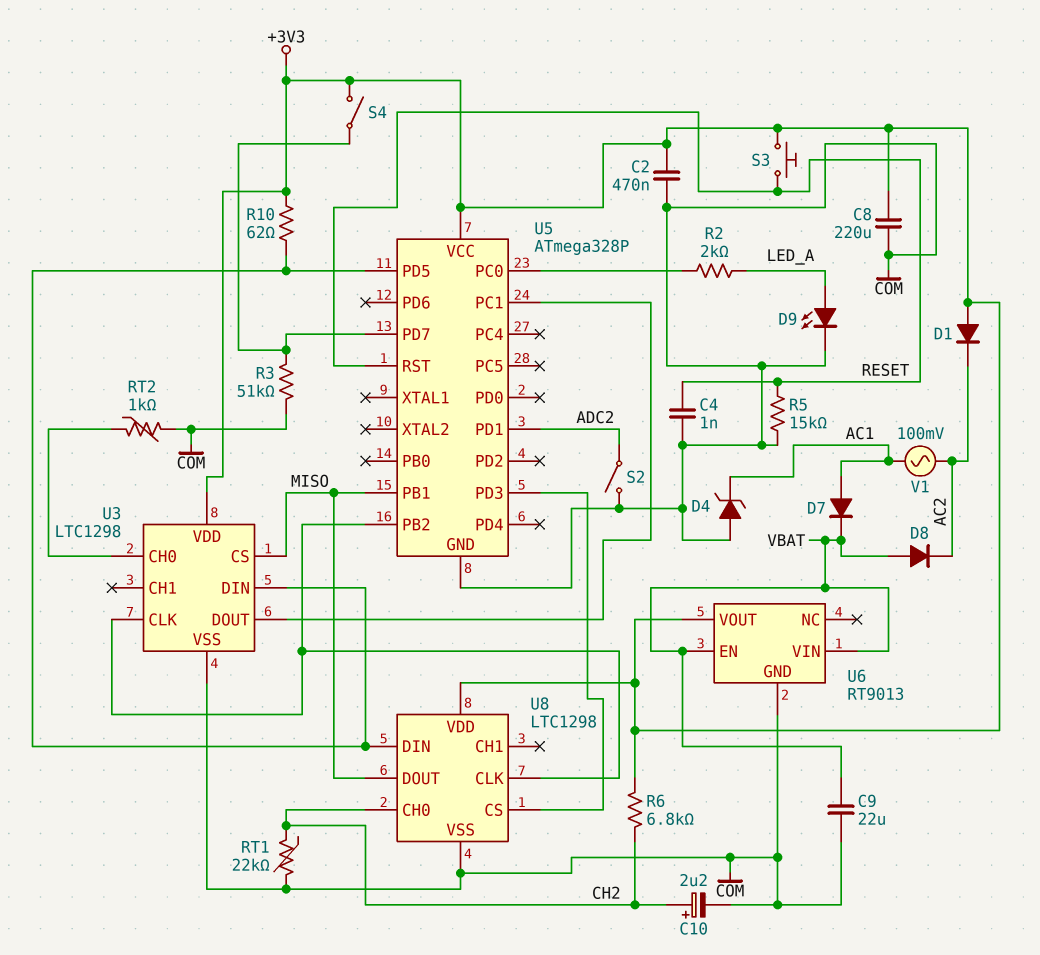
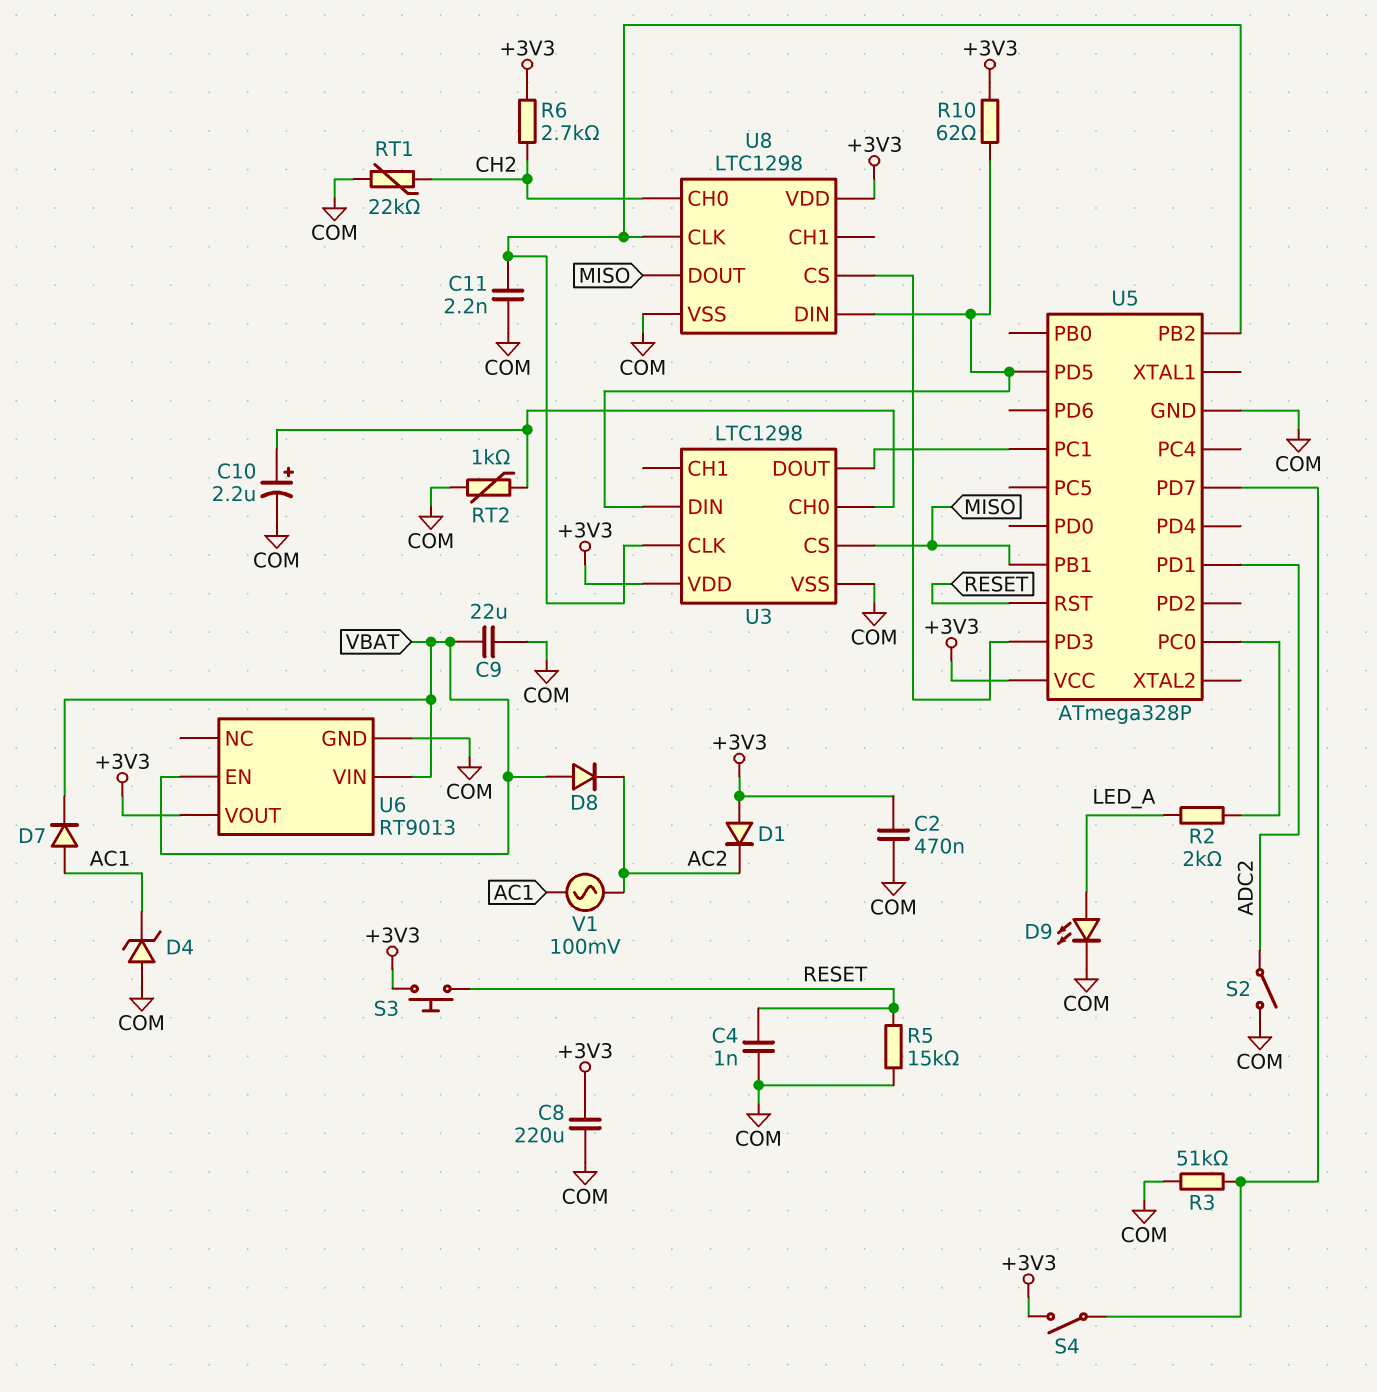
C10: 2.2uF (plus CH2, minus COM) -> 2.2uF (plus U3/CH0, minus COM)
C11: none -> 2.2nF (COM, U3/CLK)
R6: 6.8k (+3V3, CH2) -> 2.7k (+3V3, CH2)

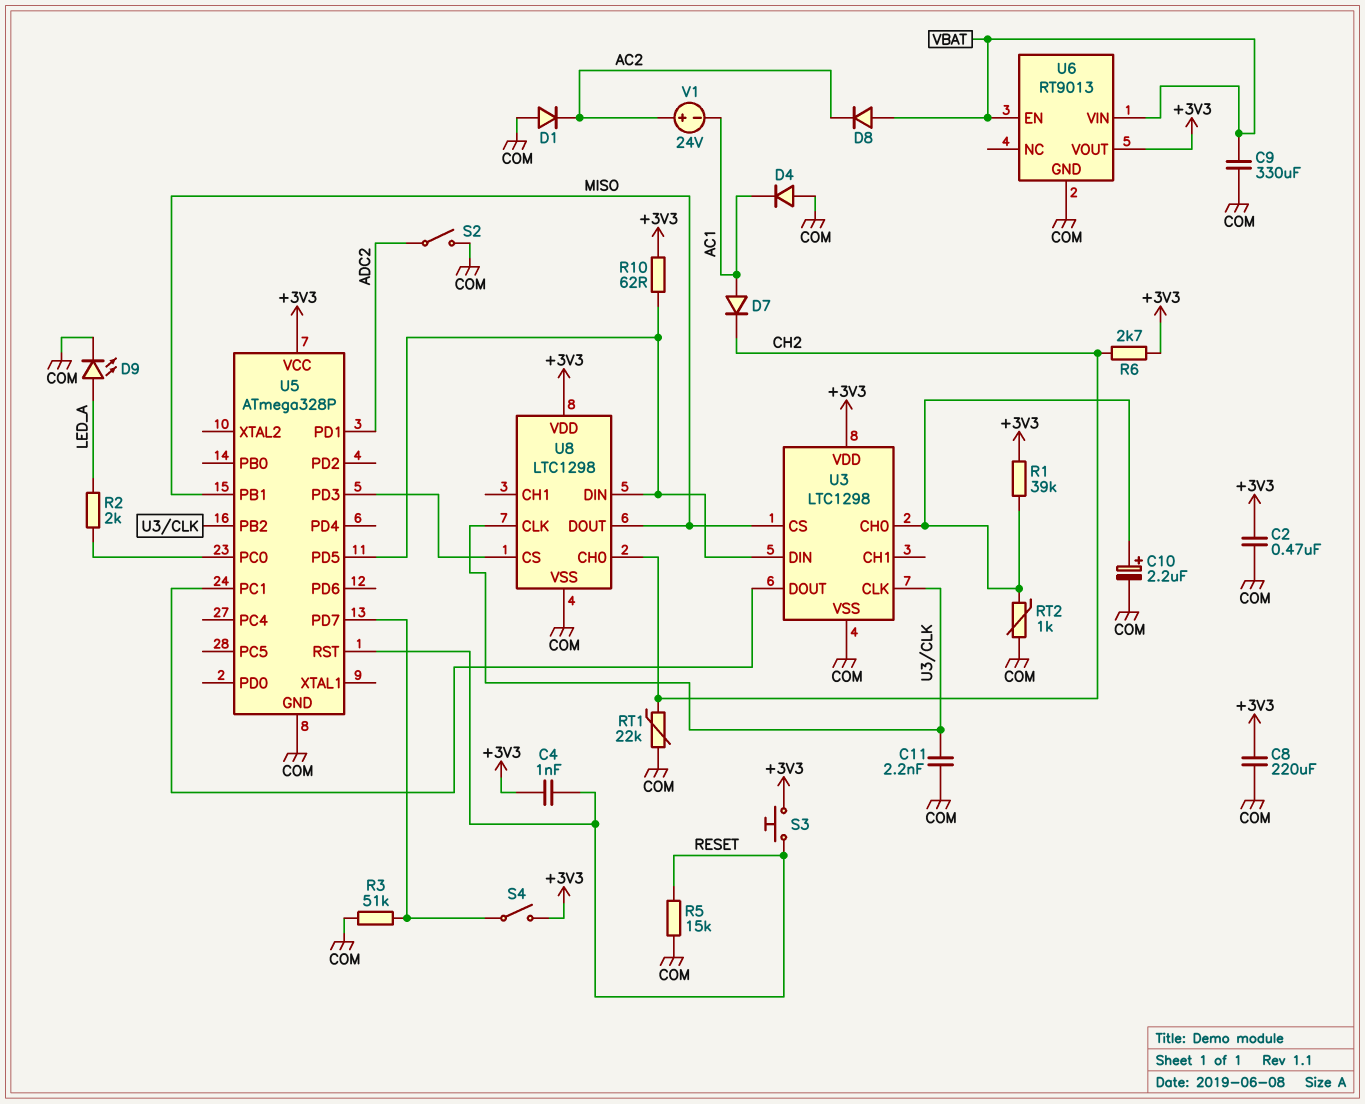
C4: 1nF (COM, RESET) -> 1nF (+3V3, RESET)
C9: 22uF (COM, VBAT) -> 330uF (COM, VBAT)
D1: diode (A +3V3, K AC2) -> diode (A COM, K AC2)
D4: zener (A COM, K AC1) -> diode (A COM, K AC1)
D7: diode (A AC1, K VBAT) -> diode (A AC1, K CH2)
R1: none -> 39k (+3V3, U3/CH0)
V1: AC 100mV (AC1, AC2) -> 24V (plus AC2, minus AC1)

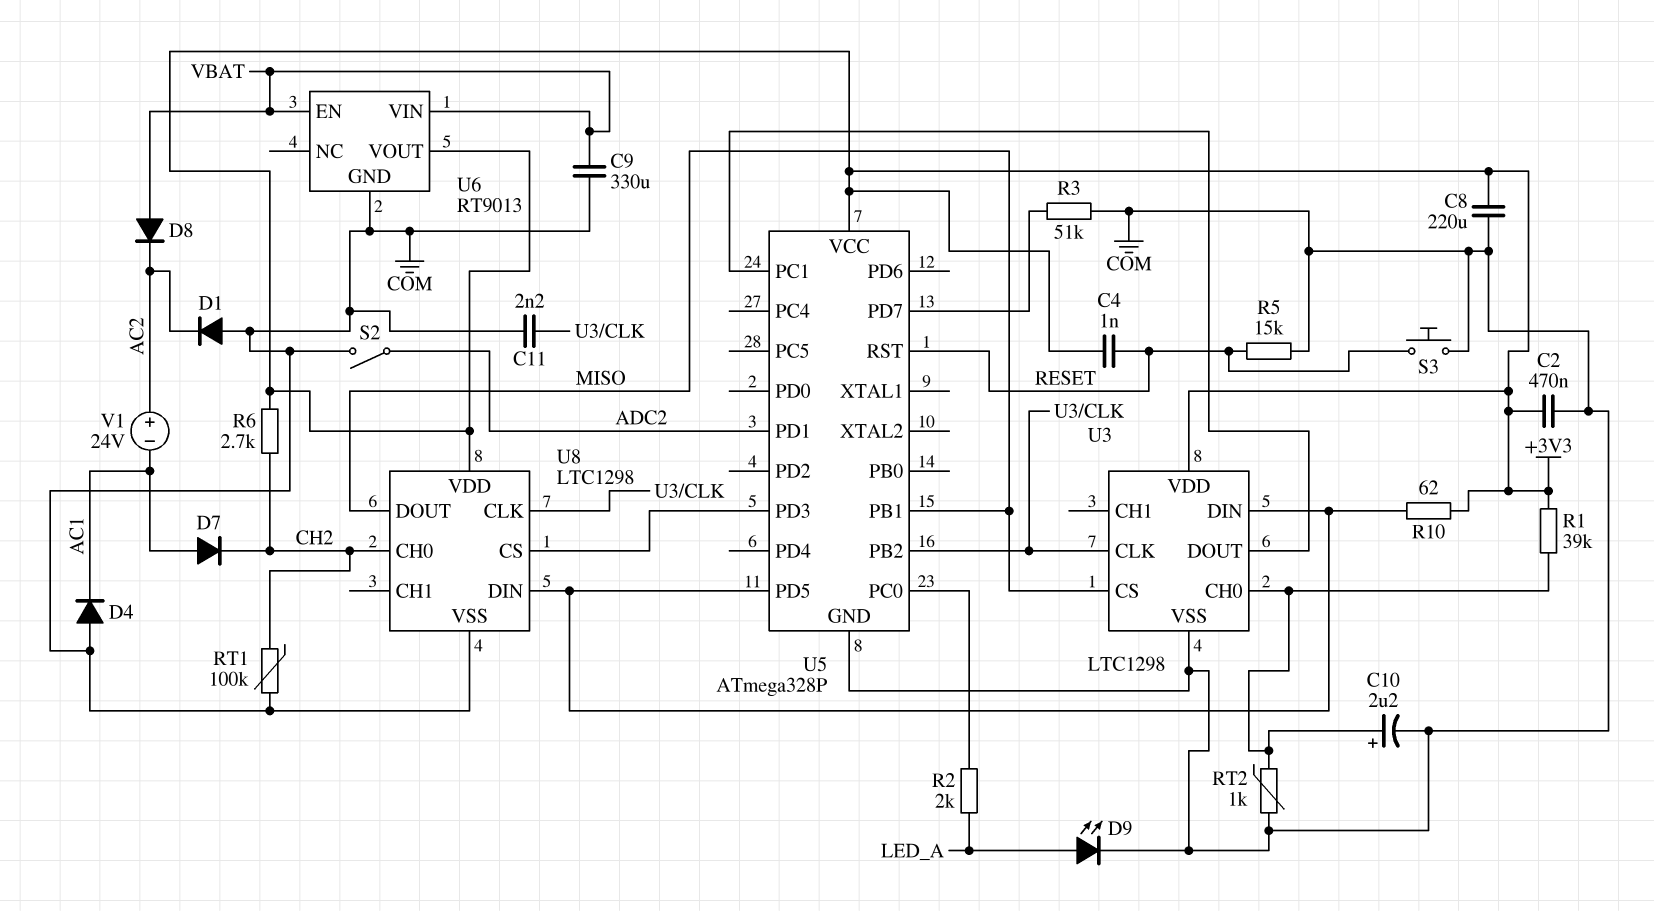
RT1: 22k (CH2, COM) -> 100k (CH2, COM)
S3: button (+3V3, RESET) -> button (COM, RESET)
S4: switch (+3V3, U5/PD7) -> none

